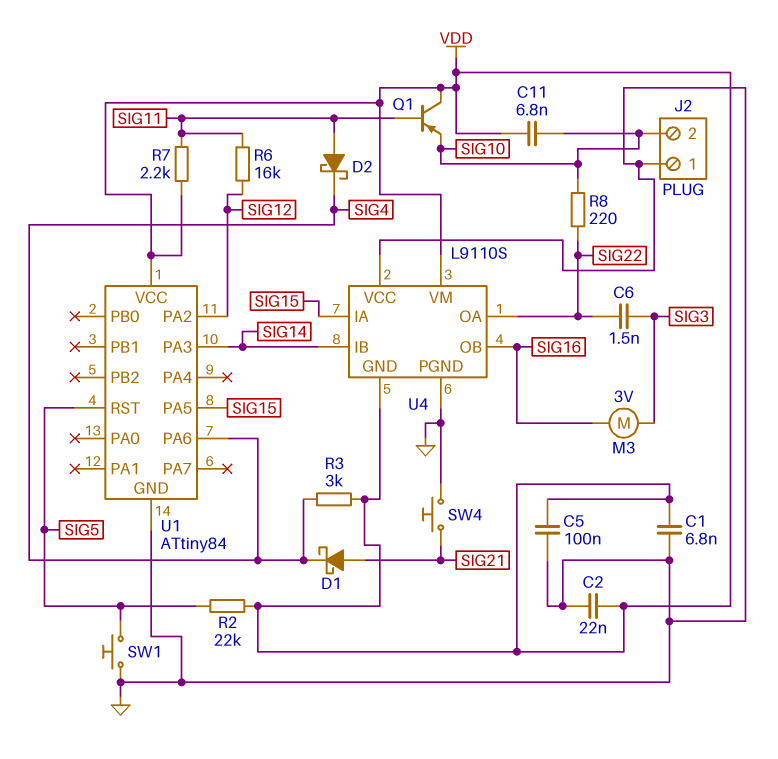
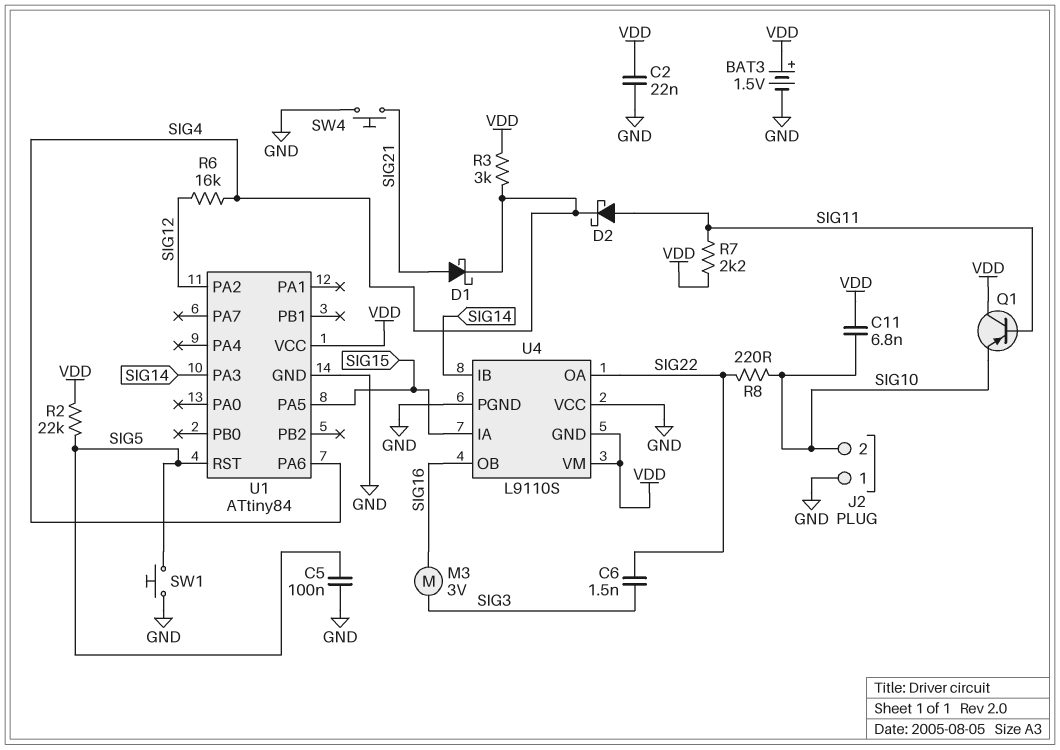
BAT3: none -> 1.5V (plus VDD, minus GND)
C1: 6.8nF (GND, VDD) -> none
C5: 100nF (GND, VDD) -> 100nF (GND, SIG5)
R6: 16k (SIG11, SIG12) -> 16k (SIG4, SIG12)

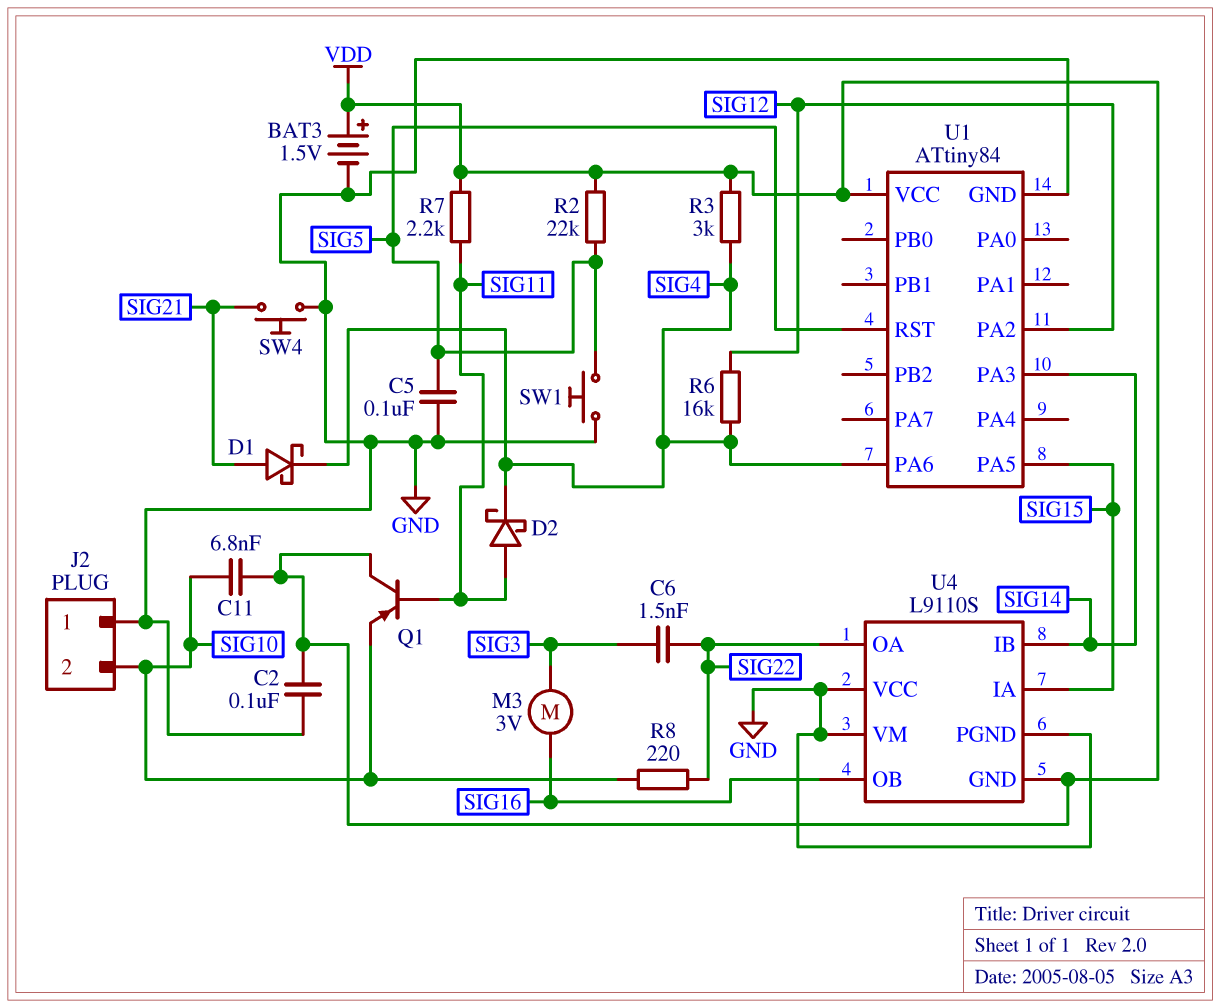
C2: 22nF (GND, VDD) -> 100nF (GND, VDD)
U4 pin VM: VDD -> GND

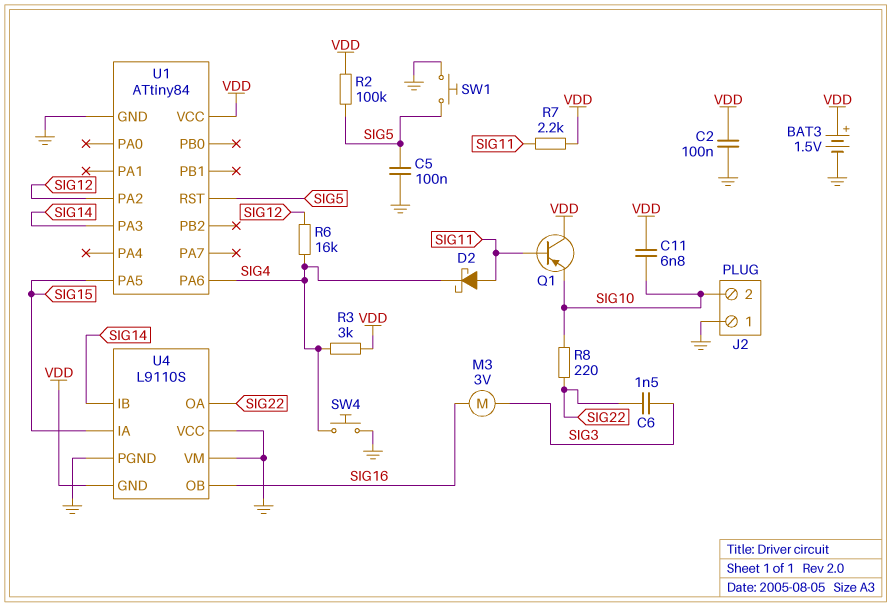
D1: schottky (A SIG21, K SIG4) -> none
R2: 22k (SIG5, VDD) -> 100k (SIG5, VDD)
SW4: button (GND, SIG21) -> button (GND, SIG4)

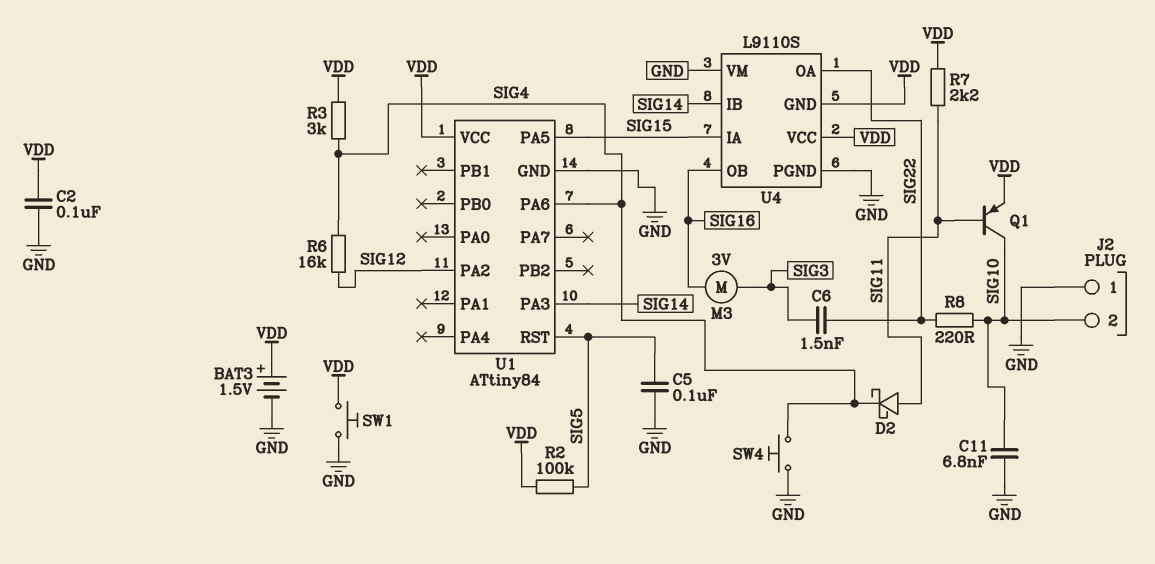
C11: 6.8nF (SIG10, VDD) -> 6.8nF (GND, SIG10)
Q1: PNP (B SIG11, C VDD, E SIG10) -> PNP (B SIG11, C SIG10, E VDD)
SW1: button (GND, SIG5) -> button (GND, VDD)
U4 pin VCC: GND -> VDD

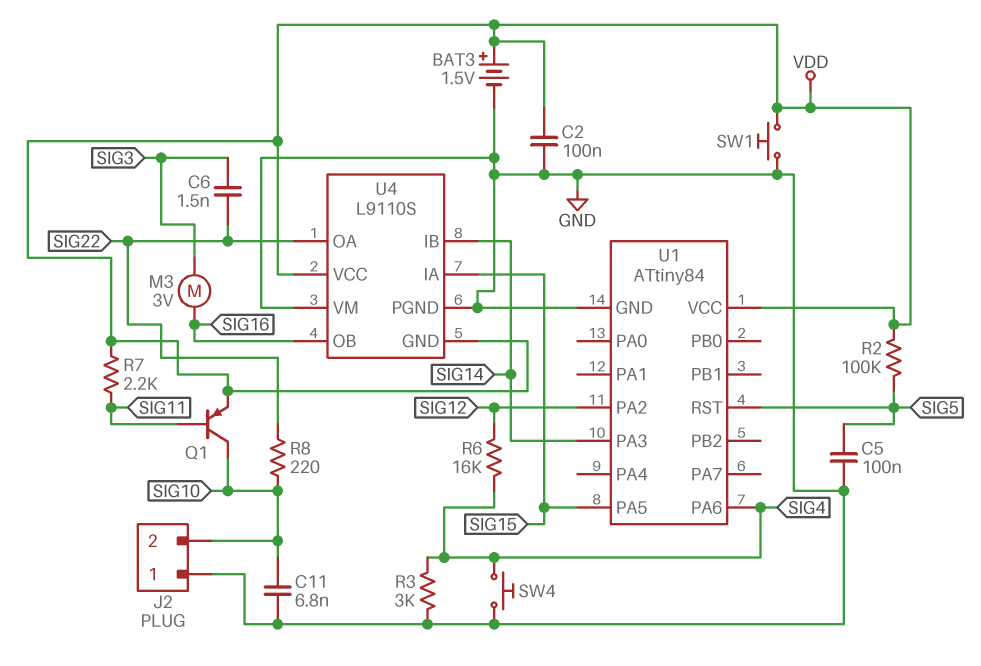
D2: schottky (A SIG11, K SIG4) -> none
R3: 3k (SIG4, VDD) -> 3k (GND, SIG4)

